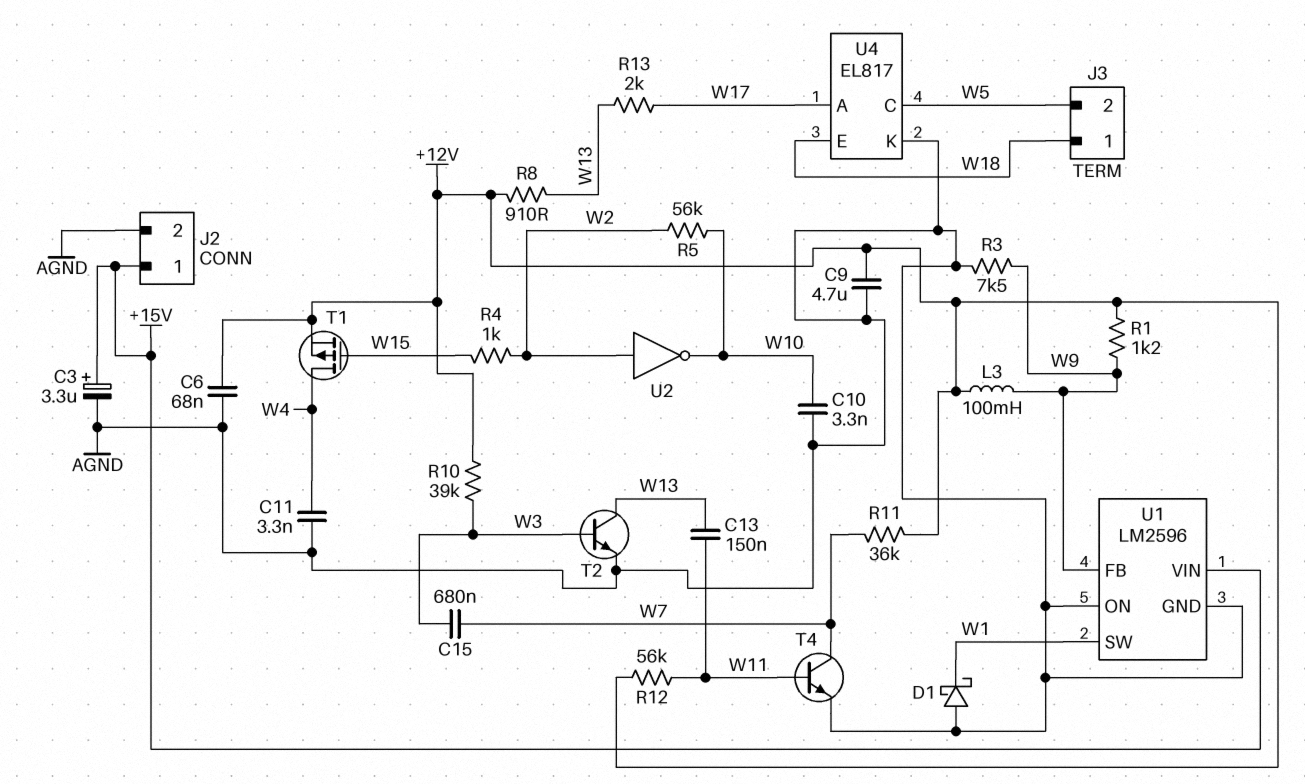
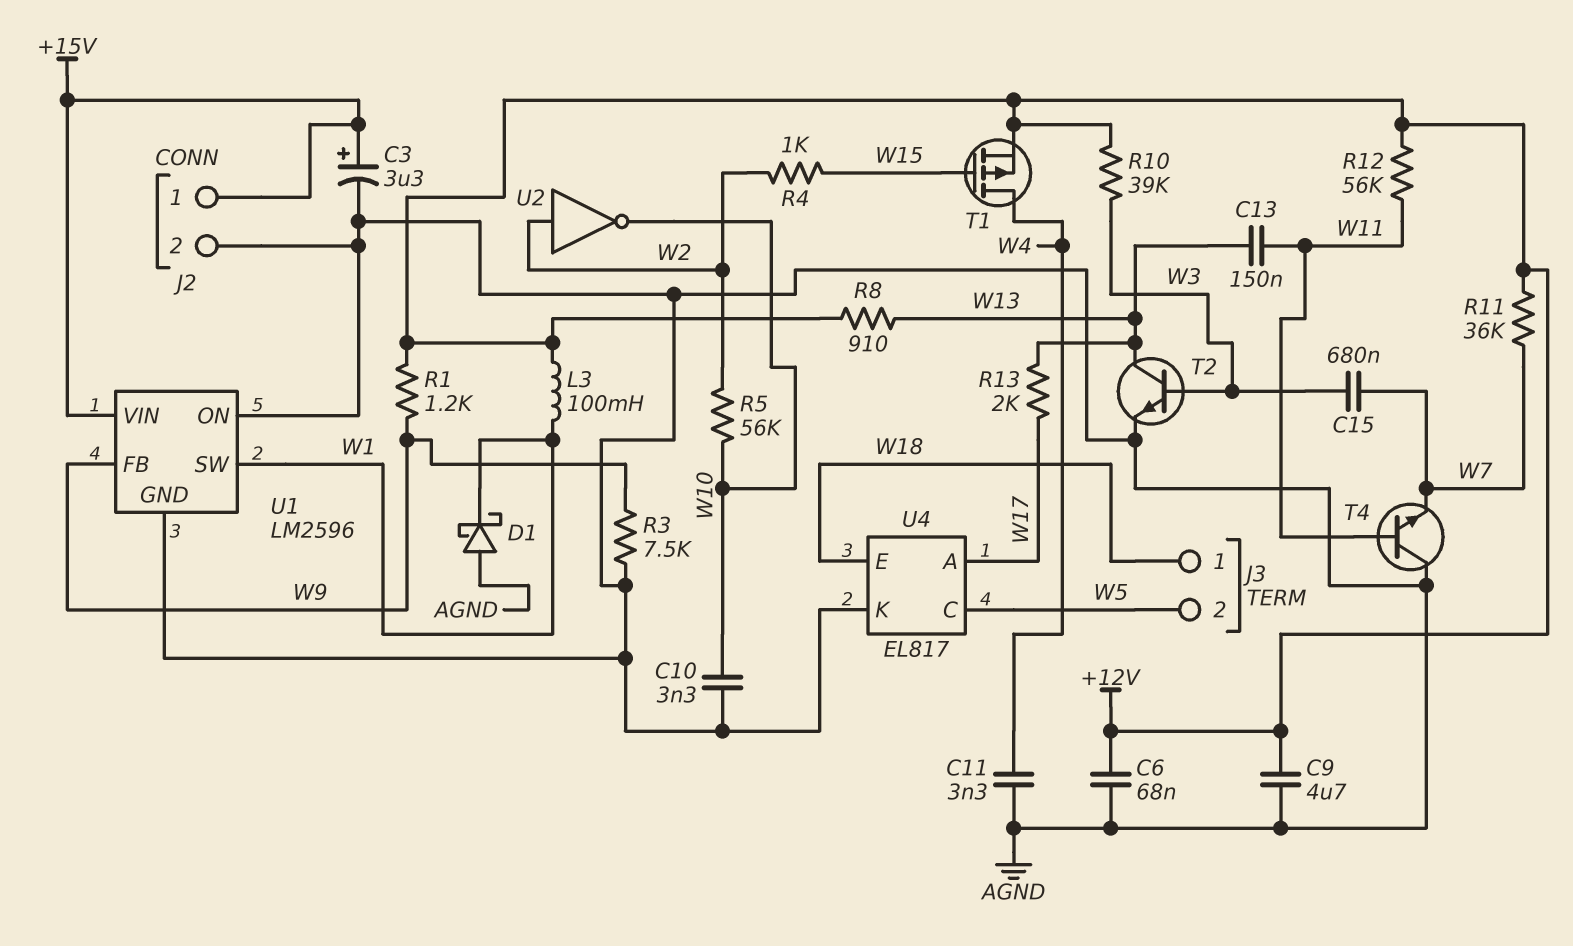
L3: 100mH (+12V, W9) -> 100mH (+12V, W1)
T4: NPN (B W11, C W7, E AGND) -> NPN (B W11, C AGND, E W7)

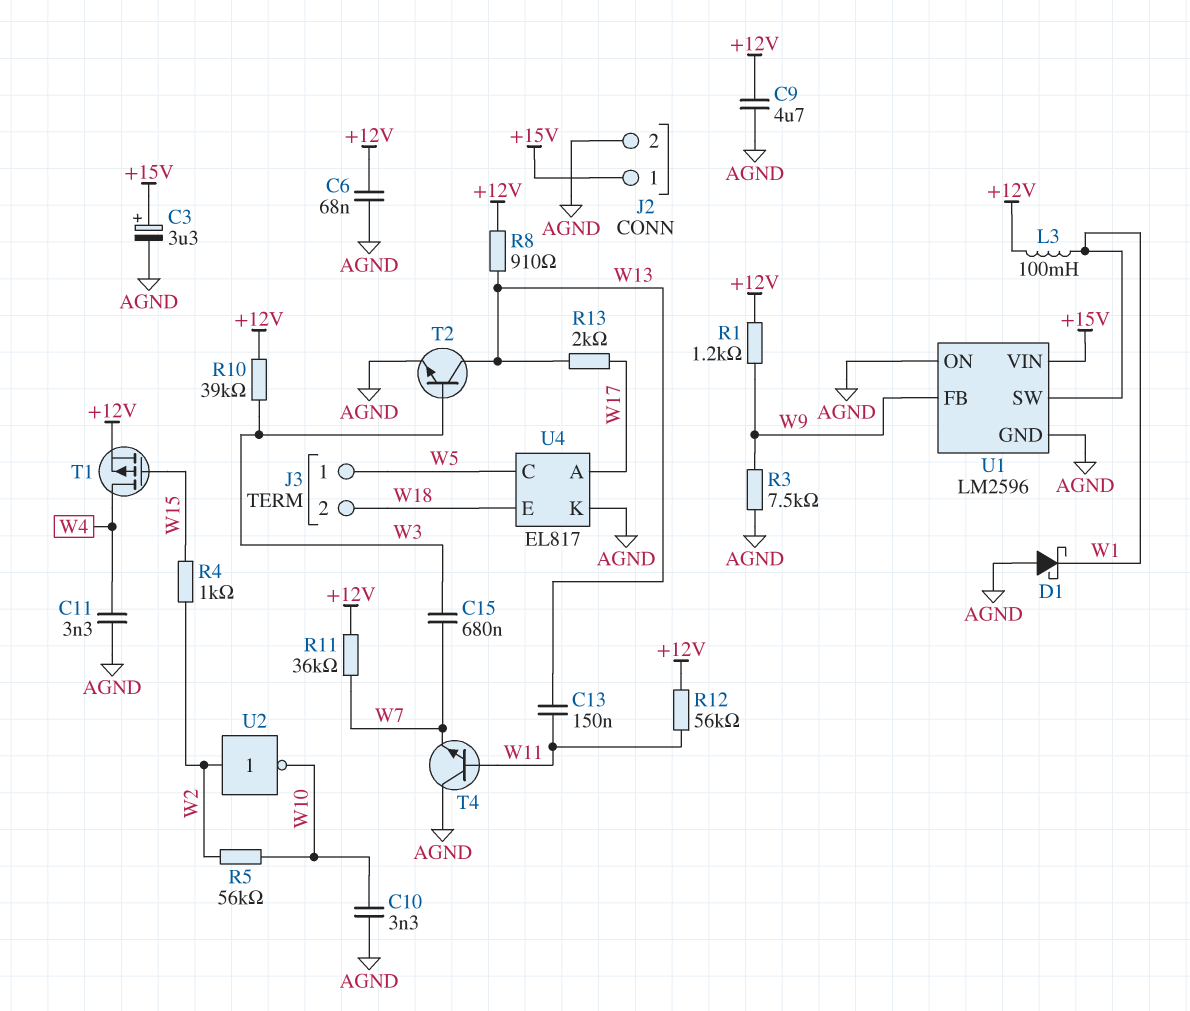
J3 pin 1: W18 -> W5
J3 pin 2: W5 -> W18

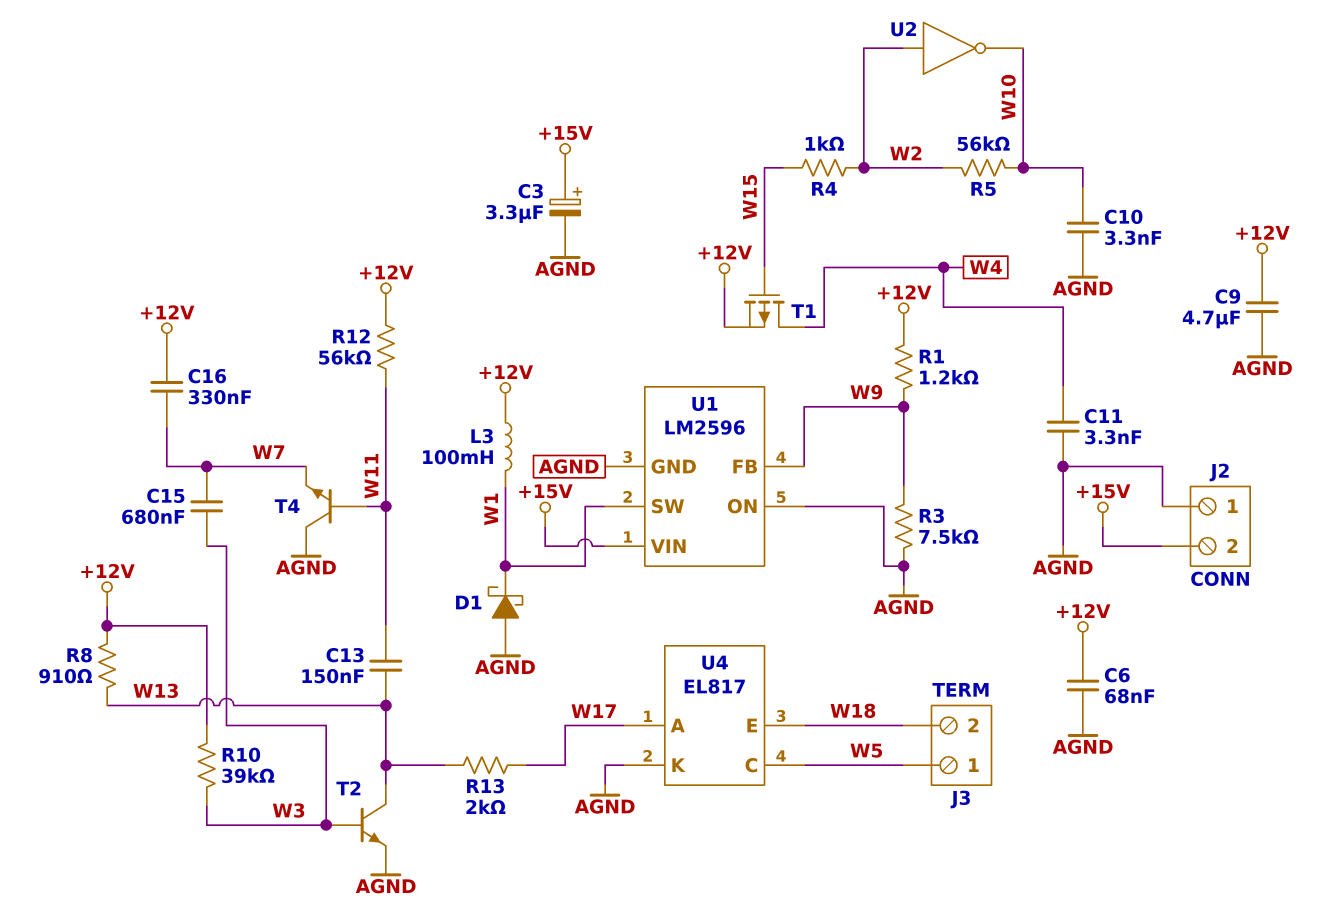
C16: none -> 330nF (+12V, W7)
J2 pin 1: +15V -> AGND
J2 pin 2: AGND -> +15V
R11: 36k (+12V, W7) -> none

